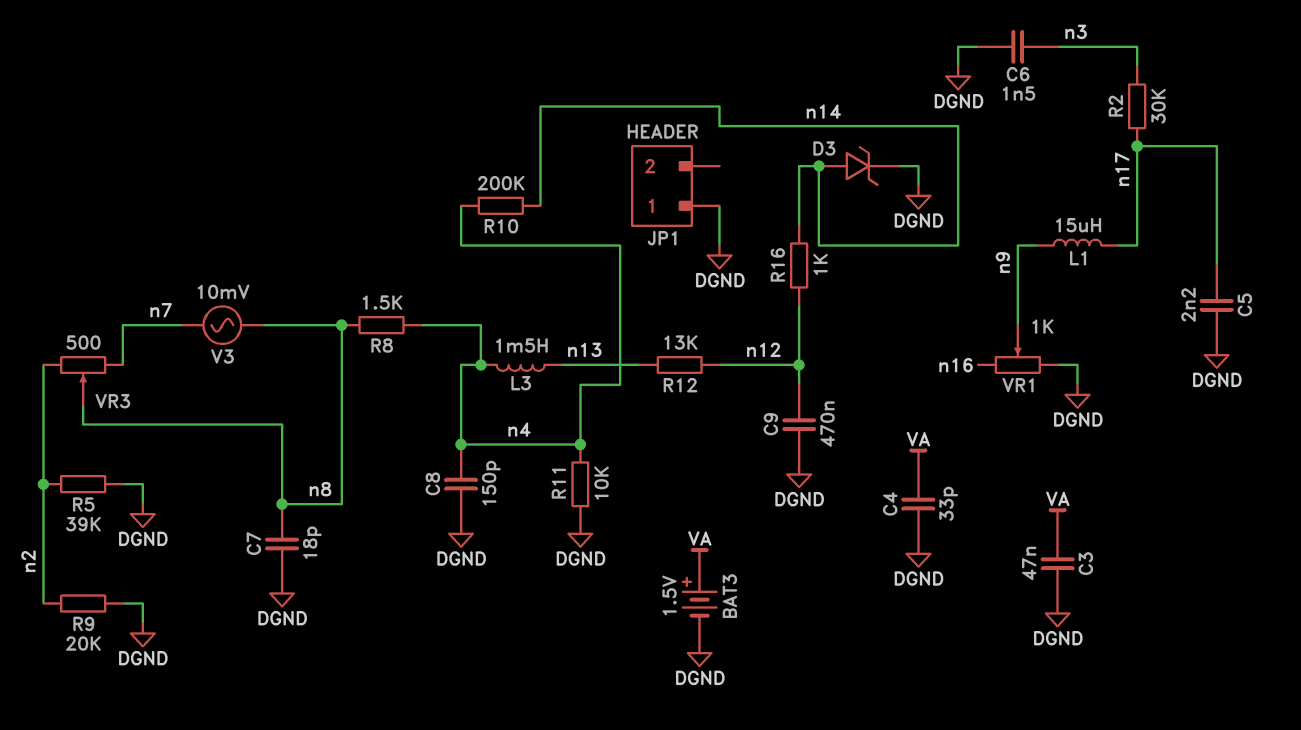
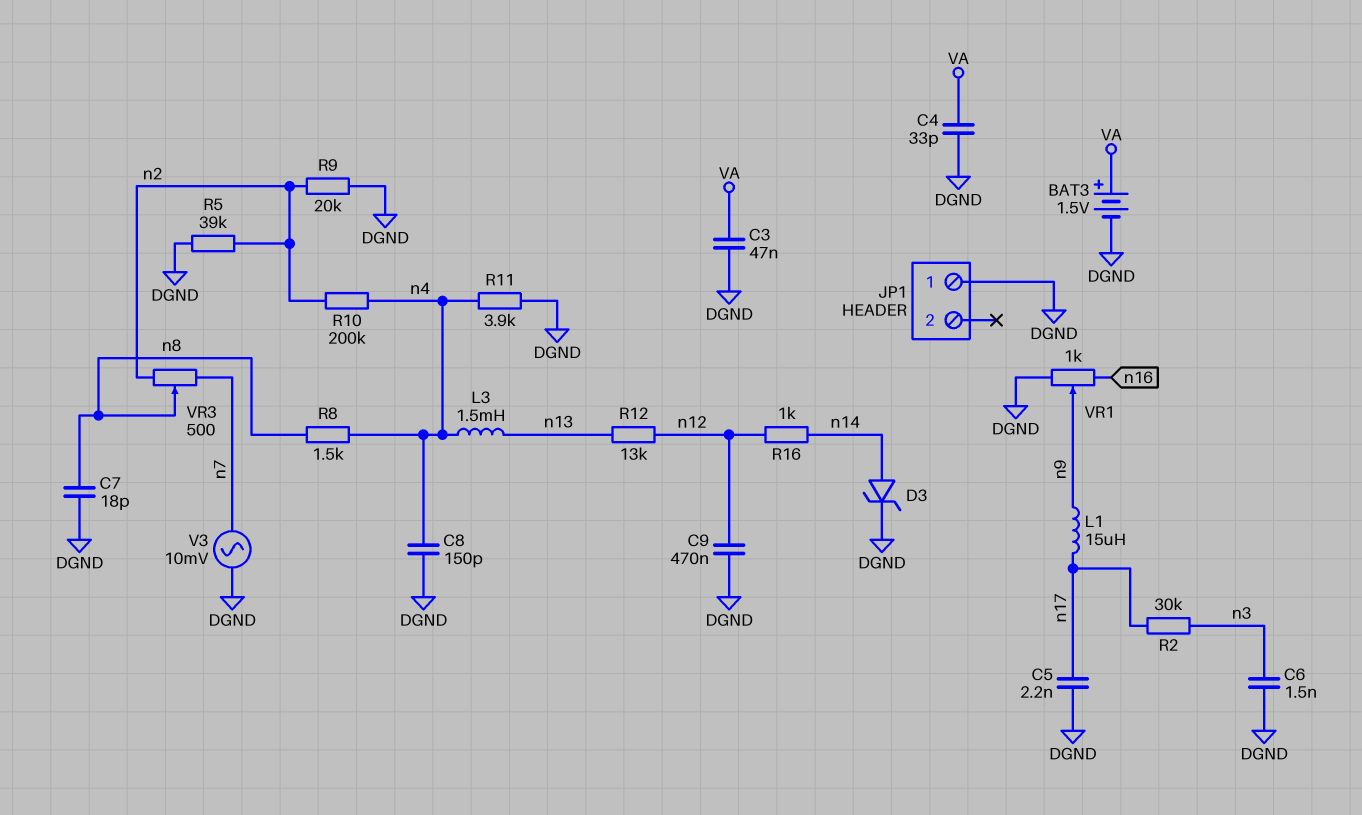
R10: 200k (n4, n14) -> 200k (n2, n4)
R11: 10k (DGND, n4) -> 3.9k (DGND, n4)
V3: AC 10mV (n7, n8) -> AC 10mV (DGND, n7)

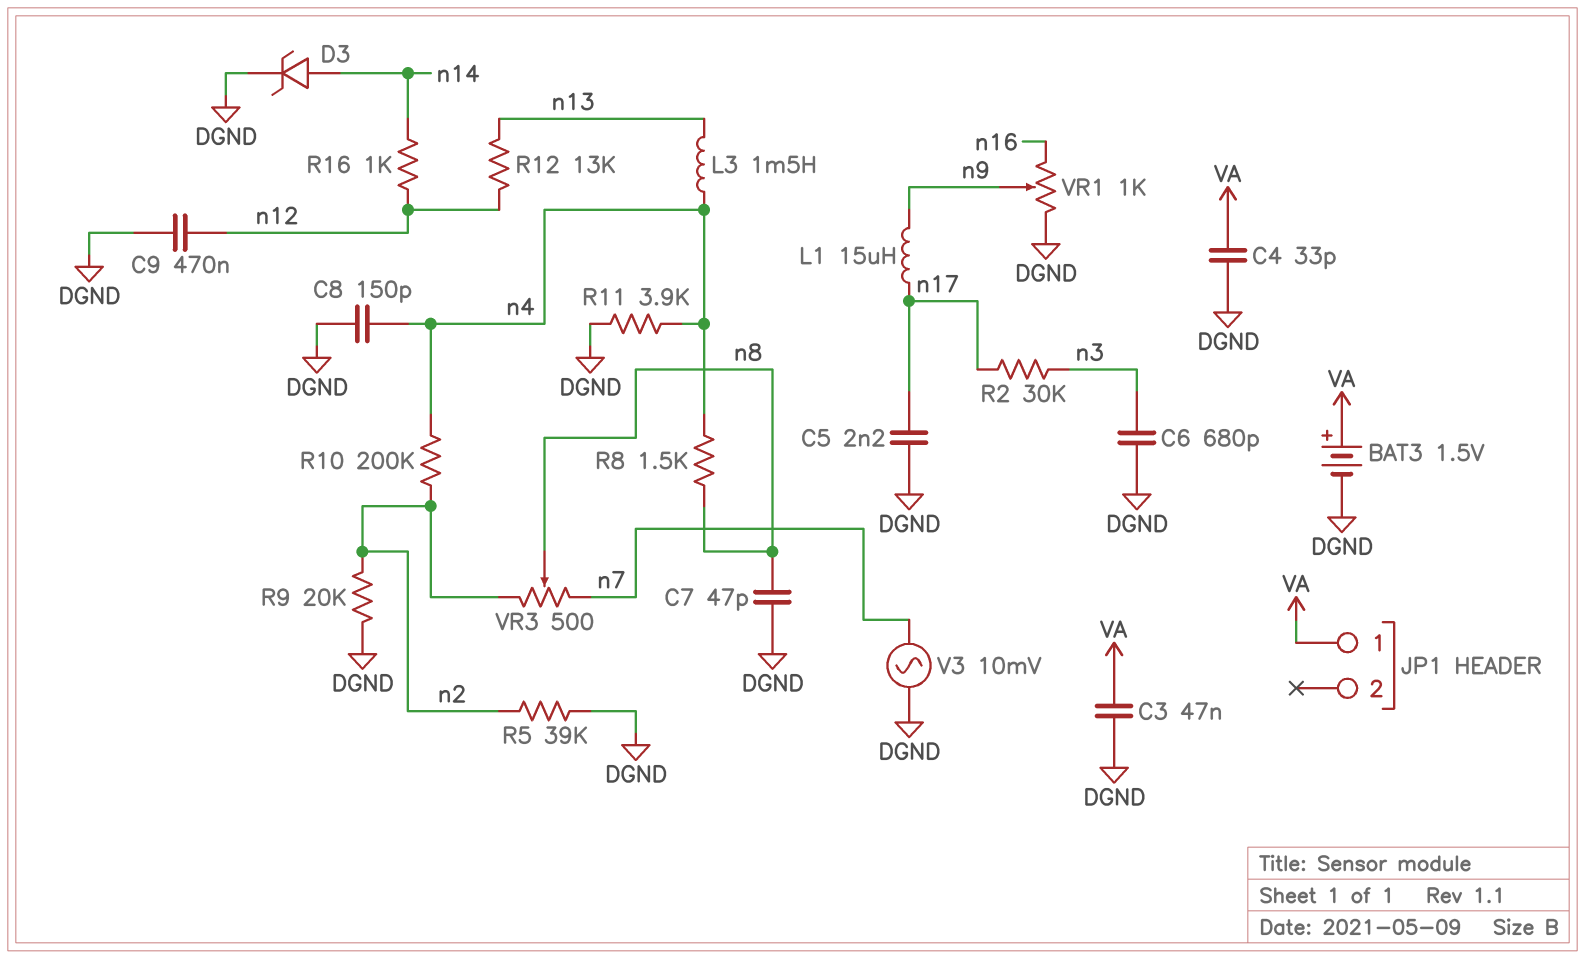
C6: 1.5nF (DGND, n3) -> 680pF (DGND, n3)
C7: 18pF (DGND, n8) -> 47pF (DGND, n8)
JP1 pin 1: DGND -> VA

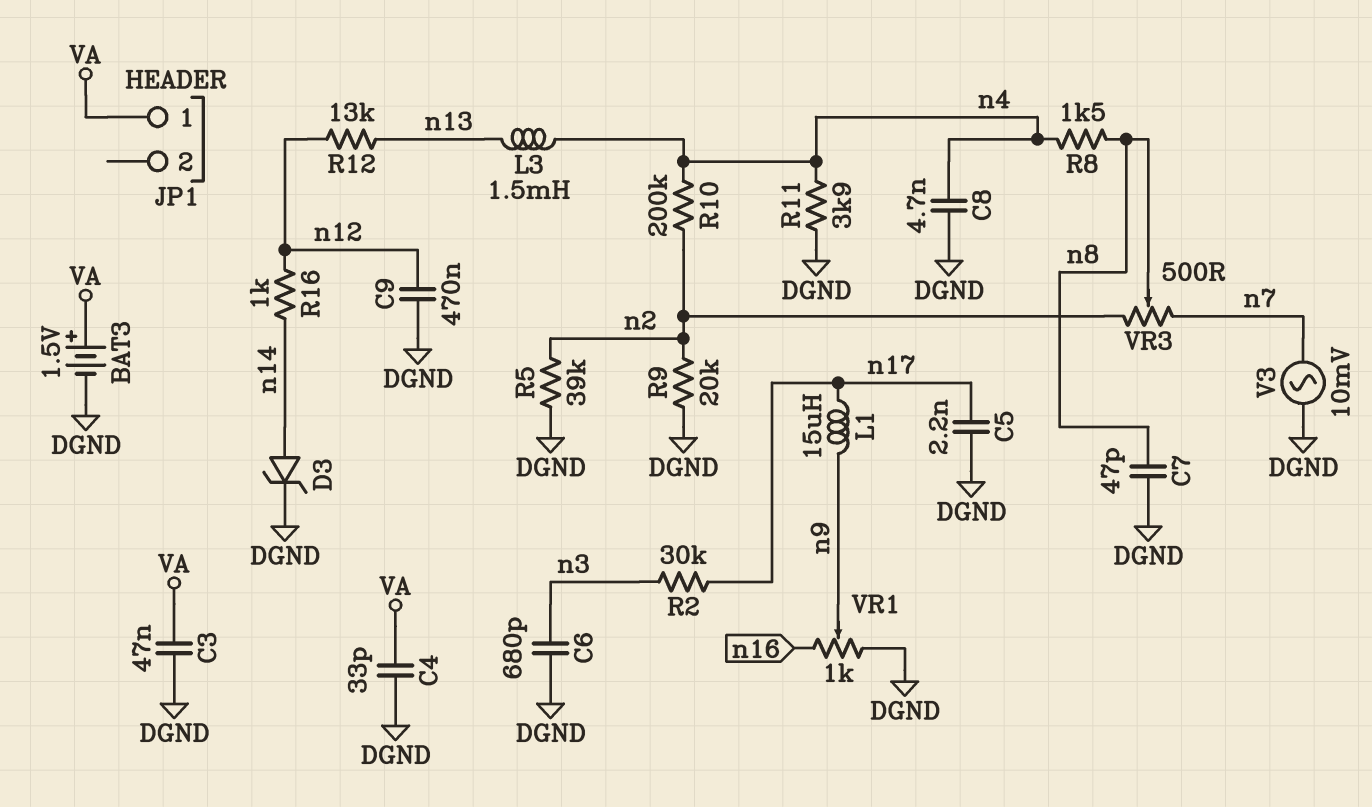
C8: 150pF (DGND, n4) -> 4.7nF (DGND, n4)

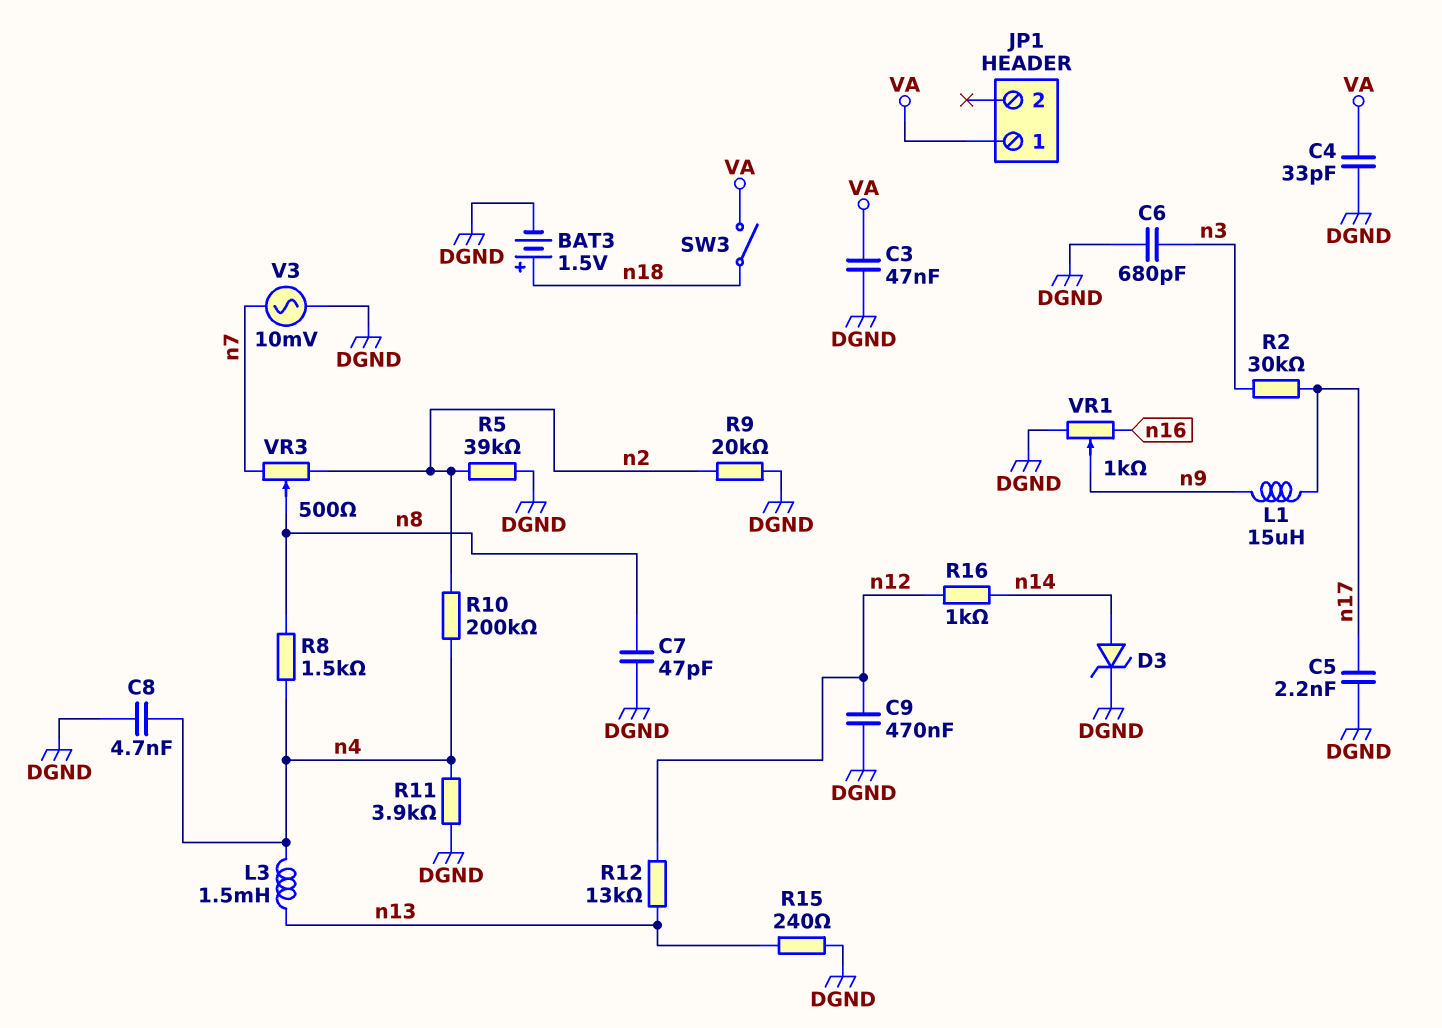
BAT3: 1.5V (plus VA, minus DGND) -> 1.5V (plus n18, minus DGND)
R15: none -> 240 (DGND, n13)
SW3: none -> switch (VA, n18)

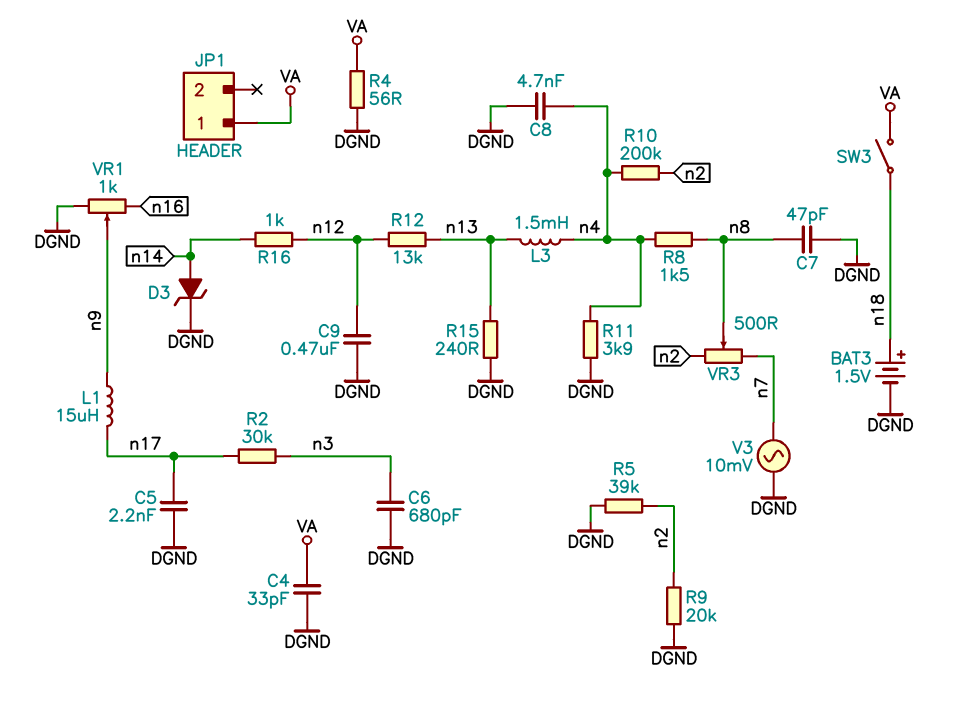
C3: 47nF (DGND, VA) -> none
R4: none -> 56 (DGND, VA)

